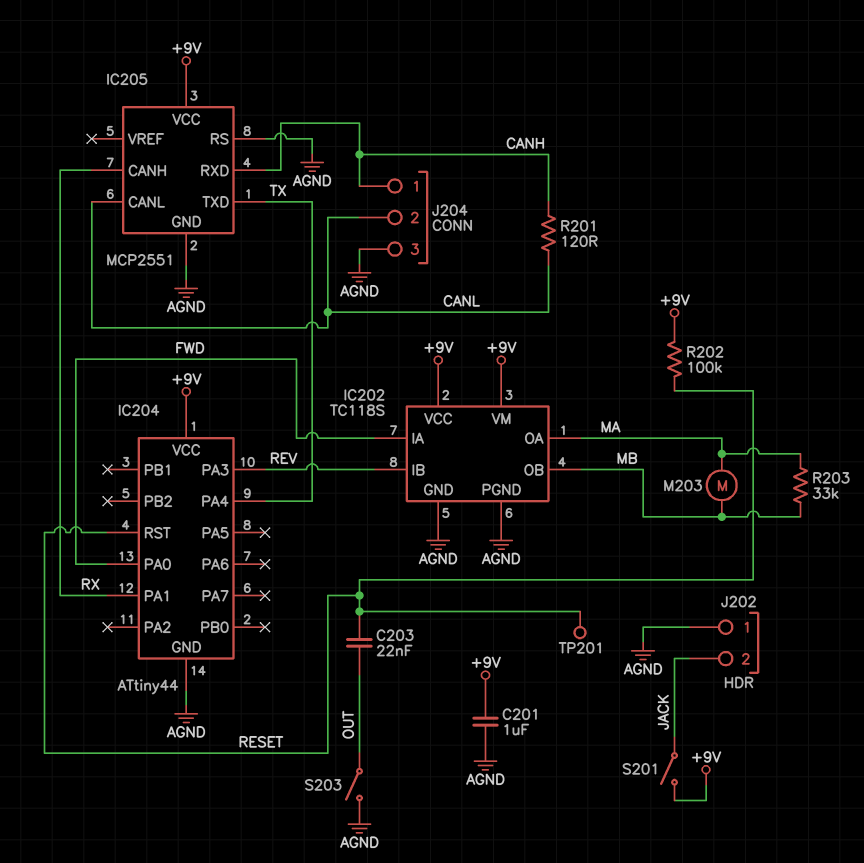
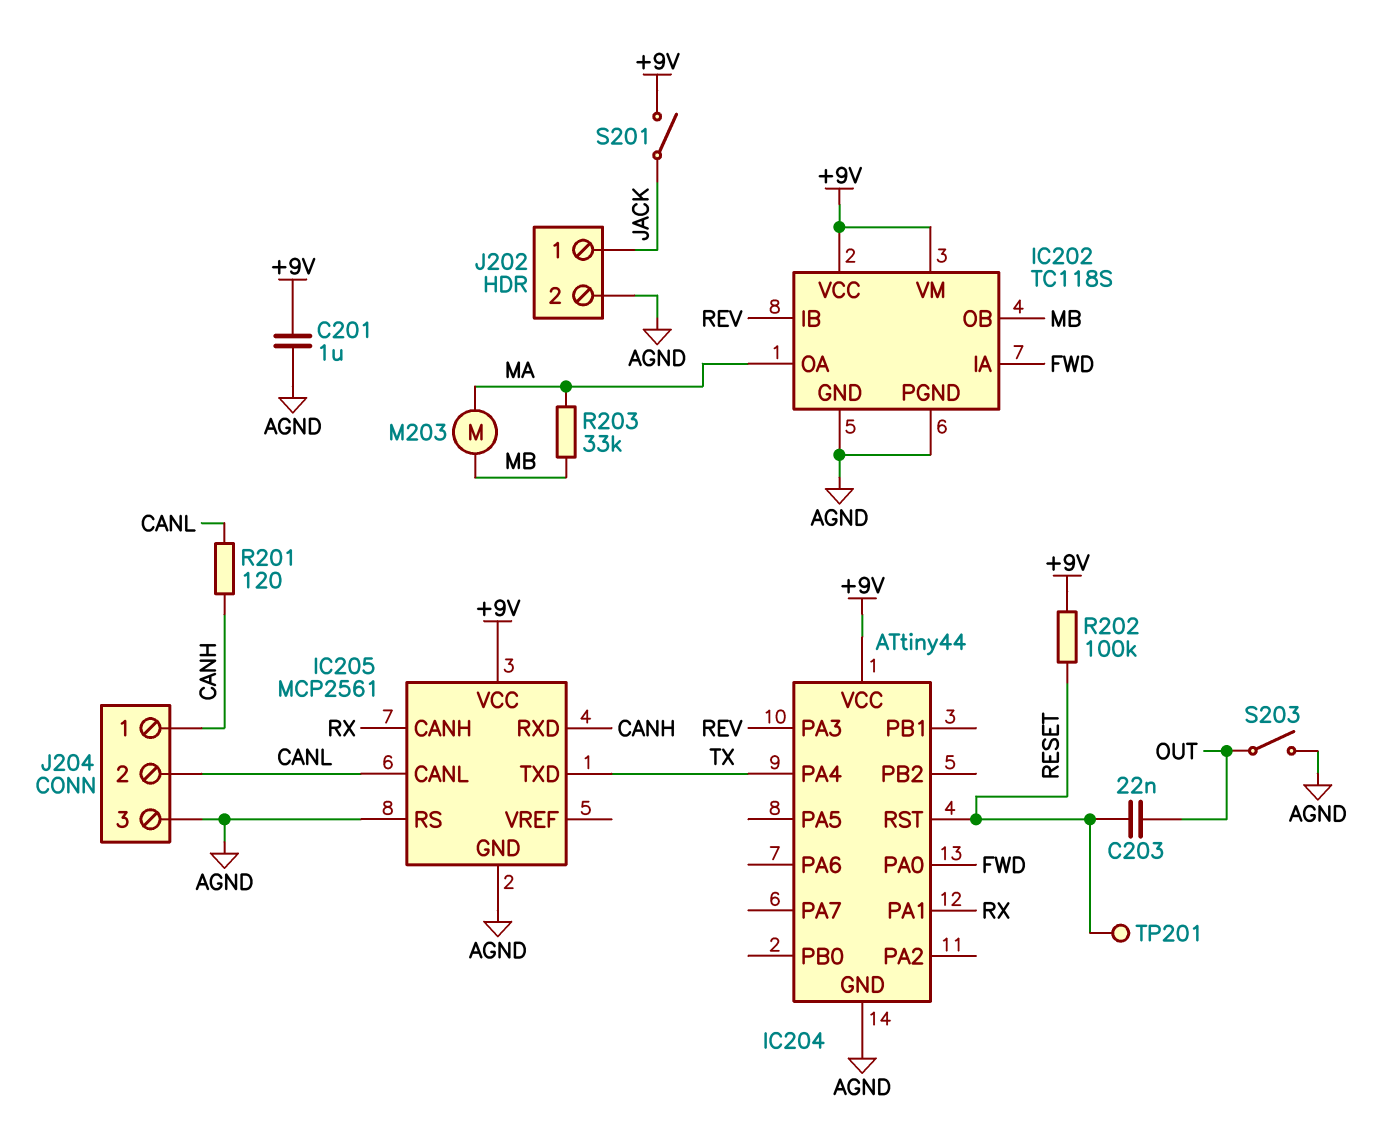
IC205: MCP2551 -> MCP2561
J202 pin 1: AGND -> JACK
J202 pin 2: JACK -> AGND

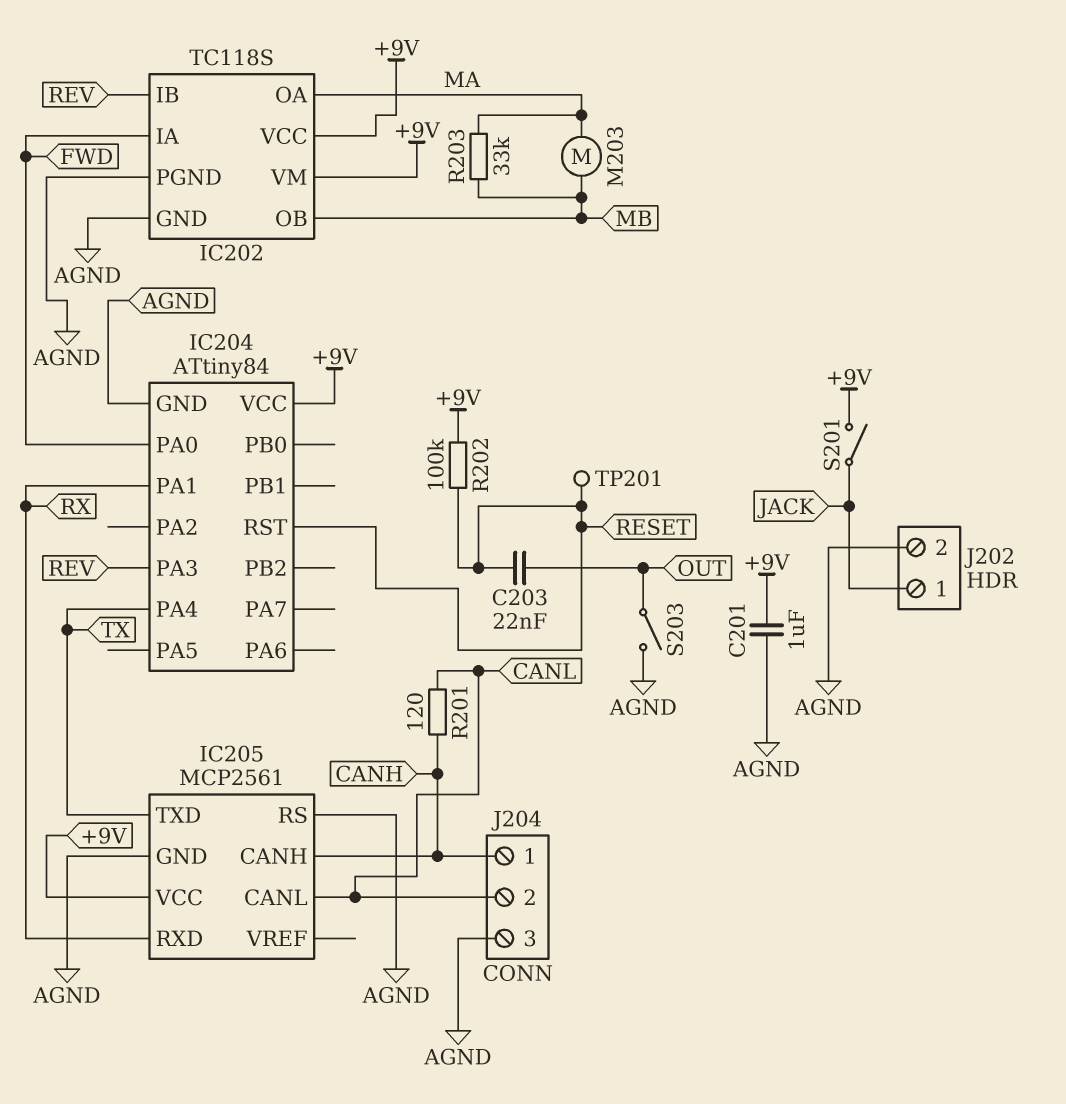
IC204: ATtiny44 -> ATtiny84
IC205 pin CANH: RX -> CANH
IC205 pin RXD: CANH -> RX

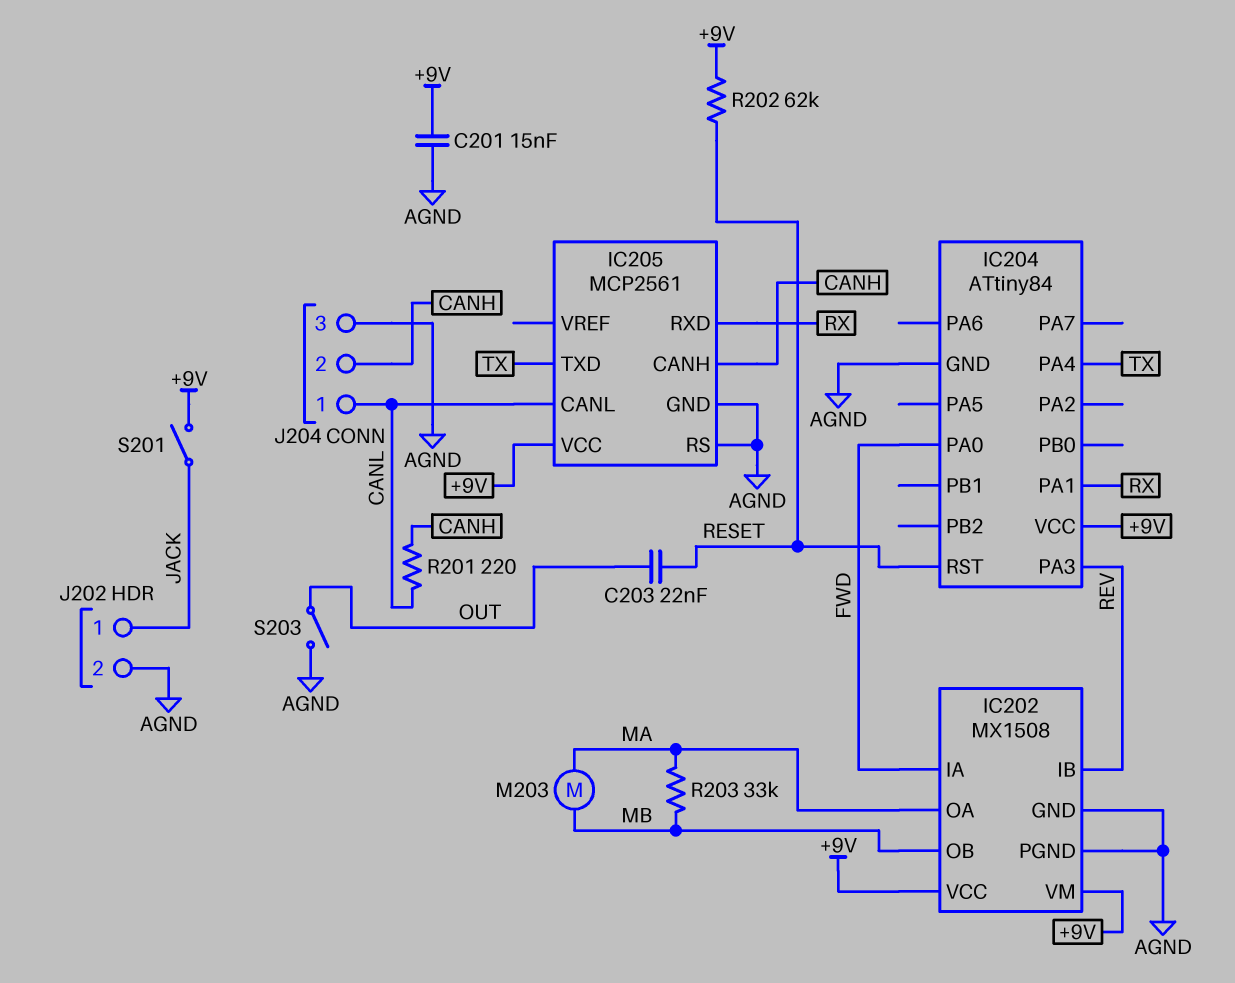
C201: 1uF (+9V, AGND) -> 15nF (+9V, AGND)
IC202: TC118S -> MX1508
J204 pin 1: CANH -> CANL
J204 pin 2: CANL -> CANH
R201: 120 (CANH, CANL) -> 220 (CANH, CANL)
R202: 100k (+9V, RESET) -> 62k (+9V, RESET)
TP201: test point (RESET) -> none

